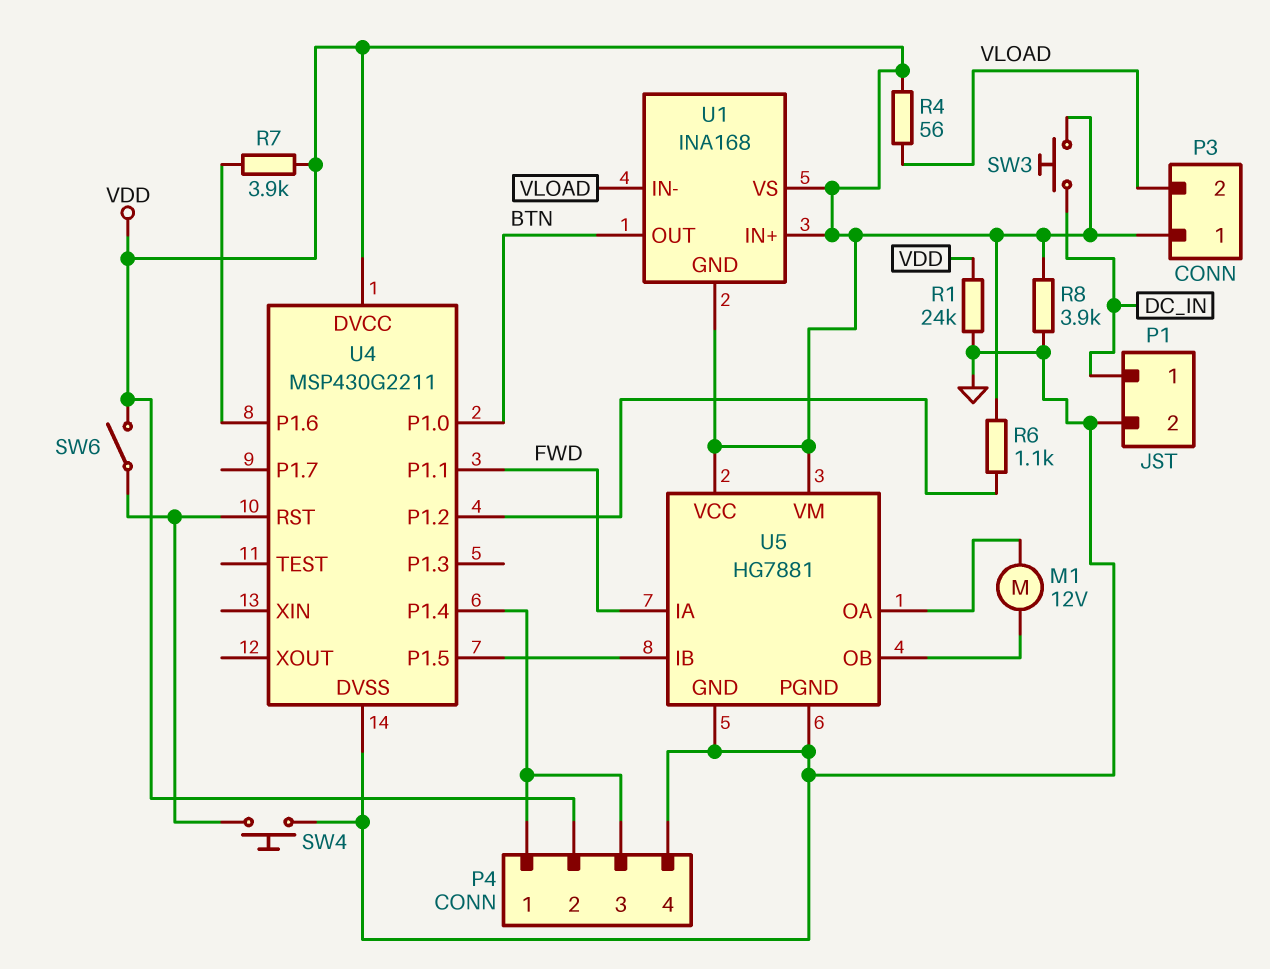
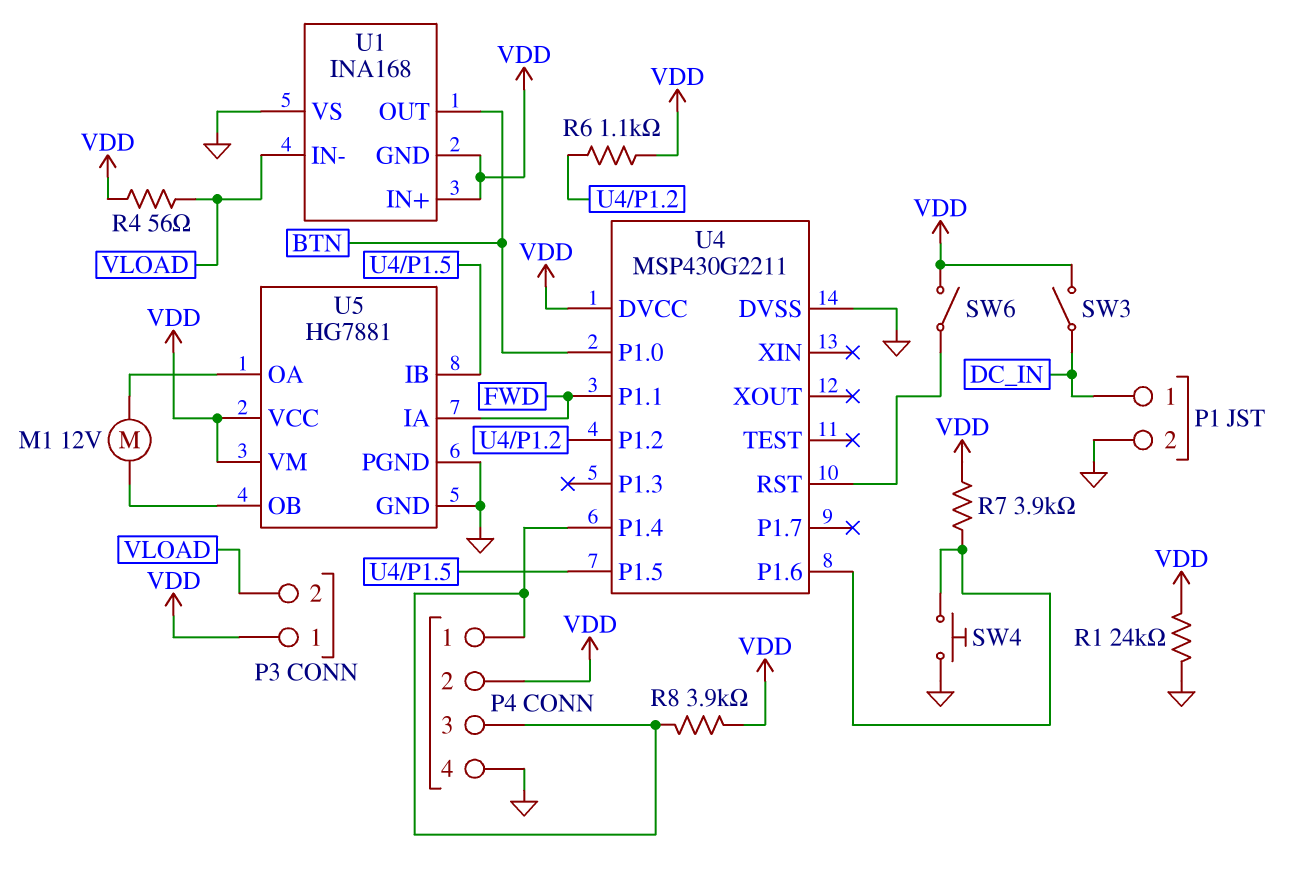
R8: 3.9k (GND, VDD) -> 3.9k (P4/1, VDD)
SW3: button (DC_IN, VDD) -> switch (DC_IN, VDD)
SW4: button (GND, U4/RST) -> button (GND, U4/P1.6)
U1 pin VS: VDD -> GND

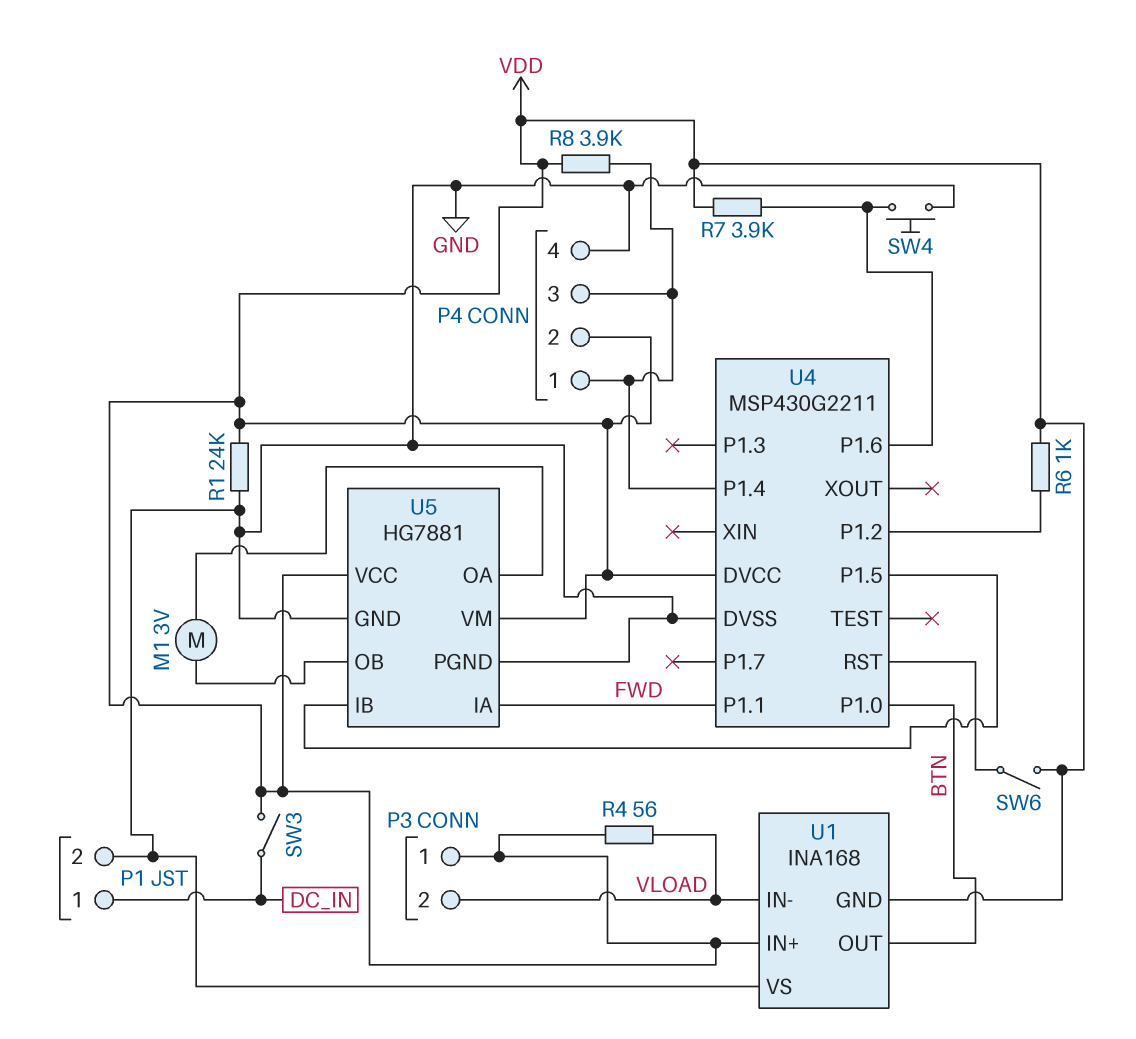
M1: motor 12V (U5/OA, U5/OB) -> motor 3V (U5/OA, U5/OB)
R6: 1.1k (U4/P1.2, VDD) -> 1k (U4/P1.2, VDD)

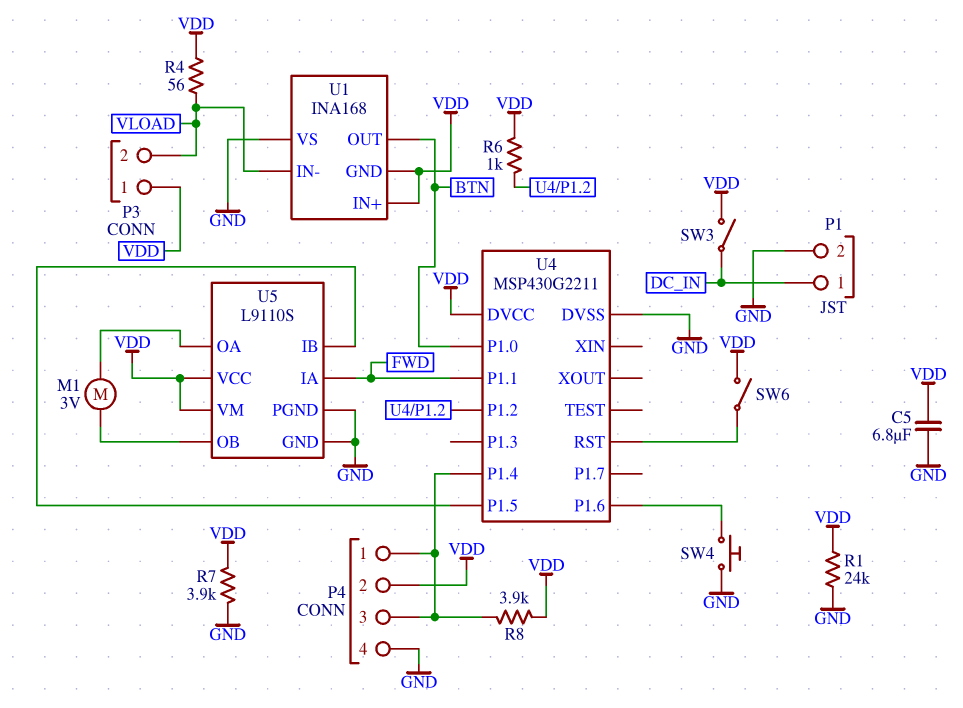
C5: none -> 6.8uF (GND, VDD)
R7: 3.9k (U4/P1.6, VDD) -> 3.9k (GND, VDD)
U5: HG7881 -> L9110S

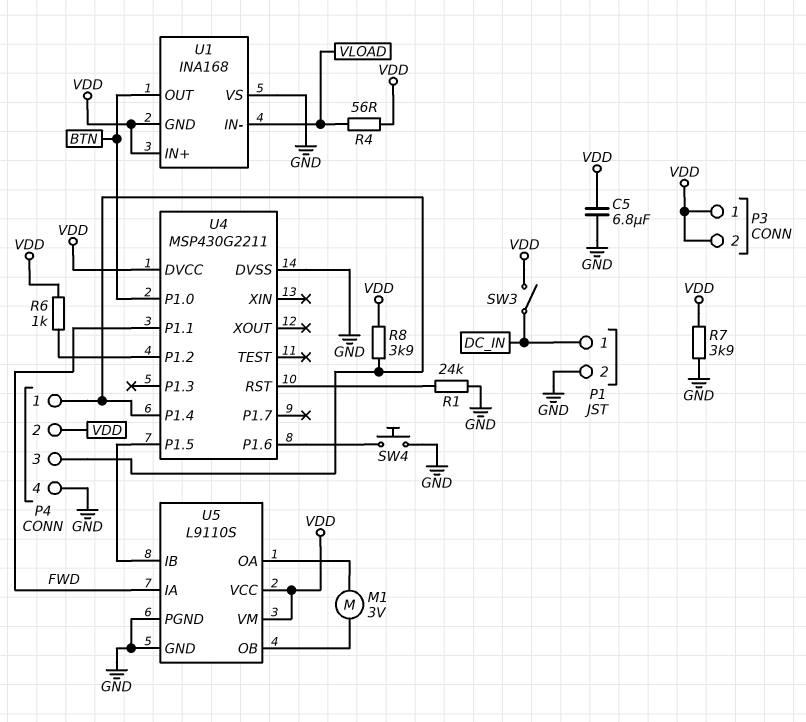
P3 pin 2: VLOAD -> VDD
R1: 24k (GND, VDD) -> 24k (GND, U4/RST)
SW6: switch (U4/RST, VDD) -> none

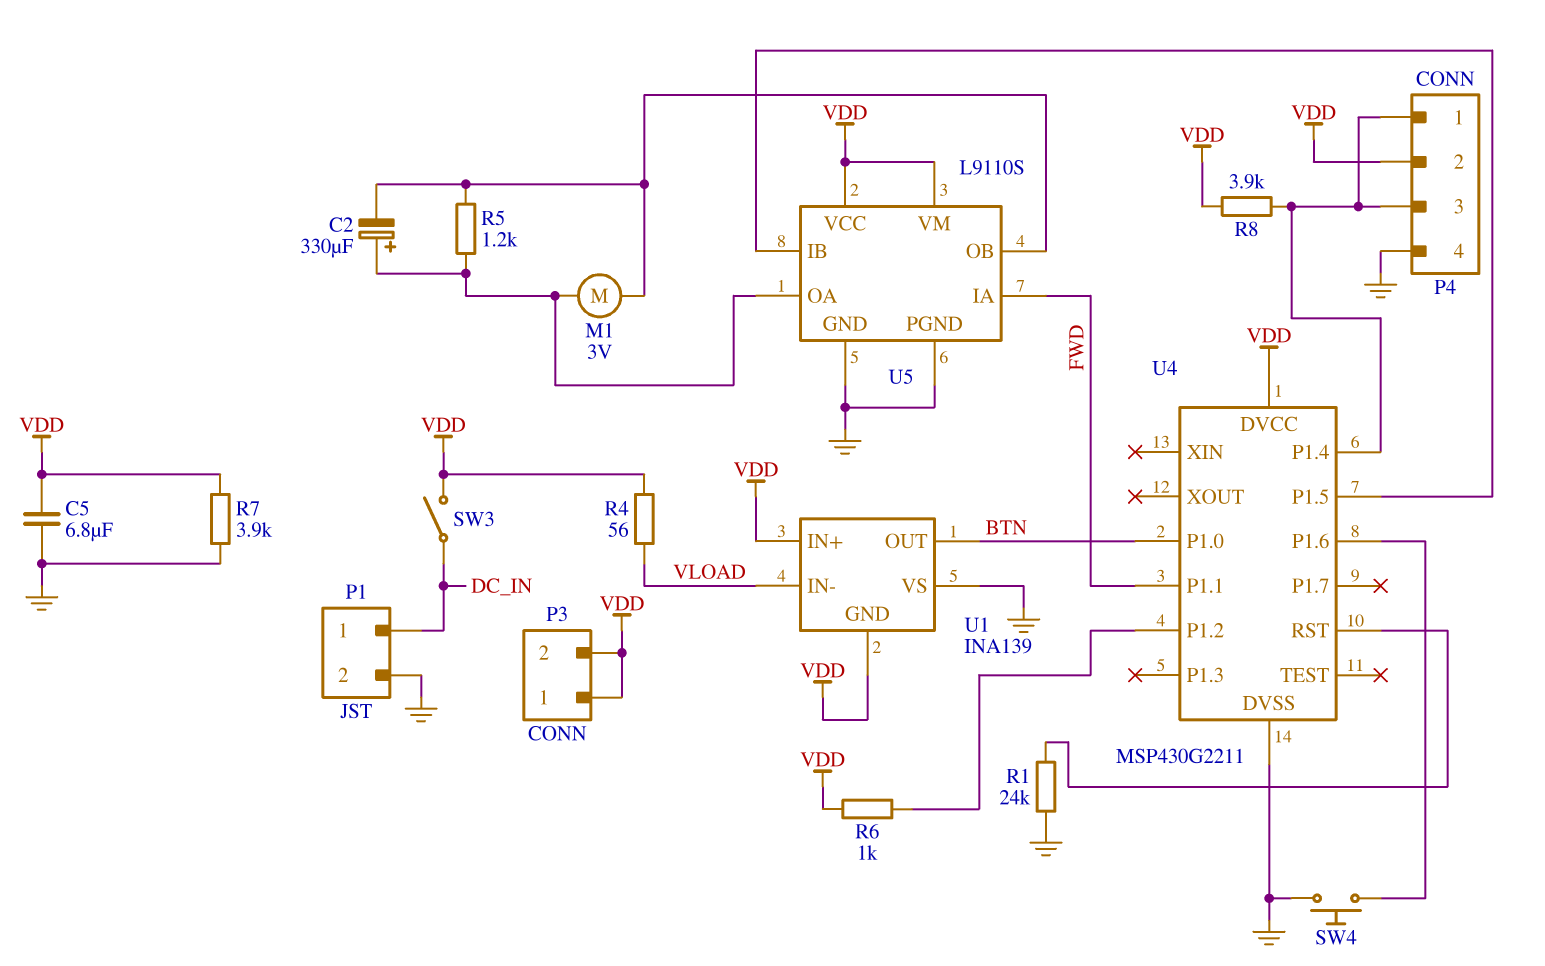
C2: none -> 330uF (plus U5/OA, minus U5/OB)
R5: none -> 1.2k (U5/OA, U5/OB)
U1: INA168 -> INA139

